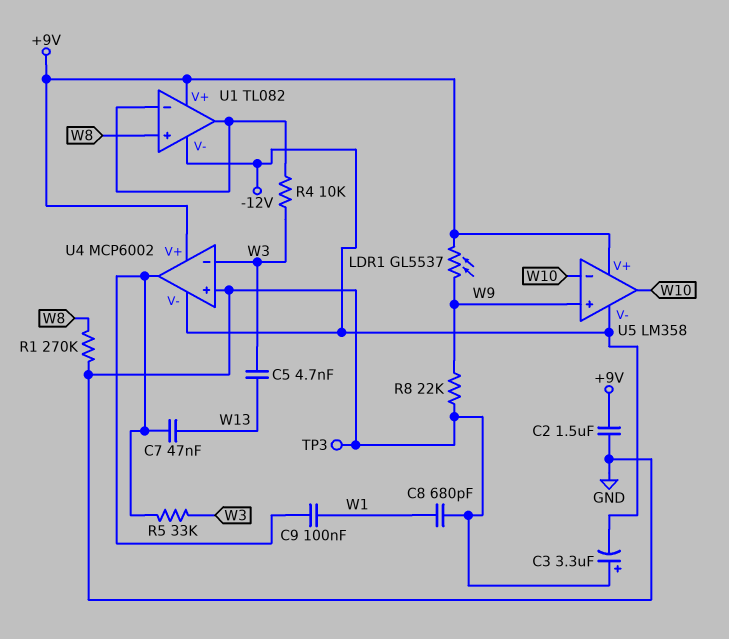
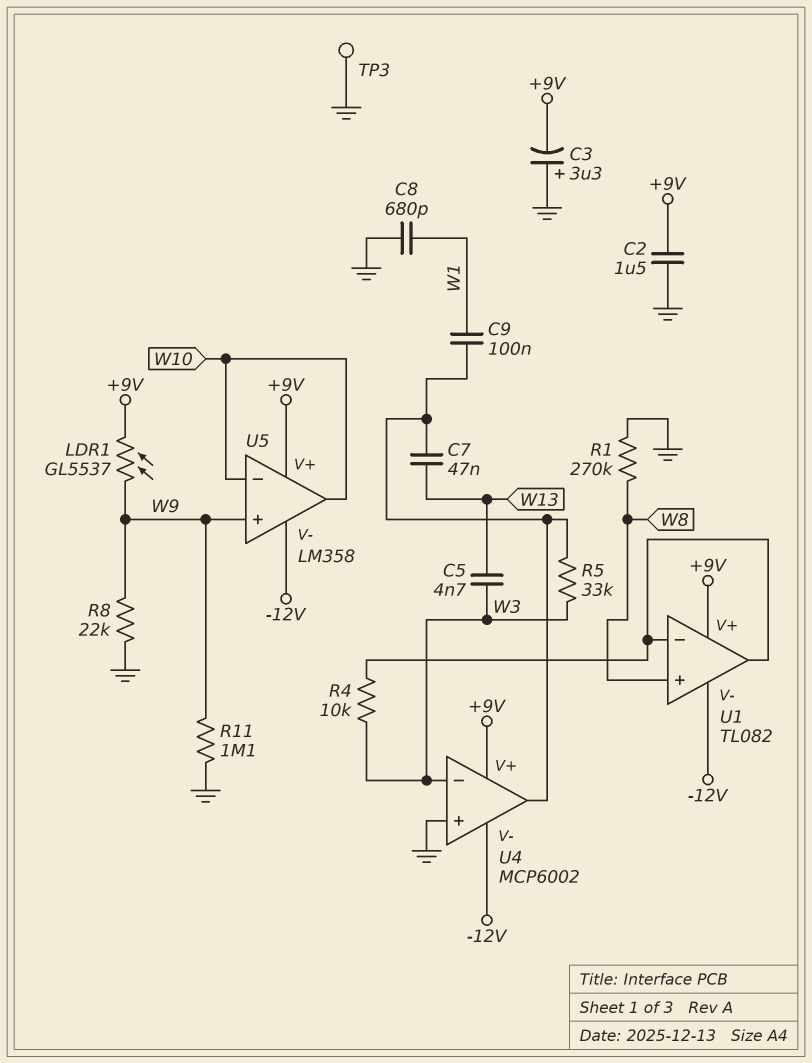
C3: 3.3uF (plus GND, minus -12V) -> 3.3uF (plus GND, minus +9V)
R11: none -> 1.1M (GND, W9)

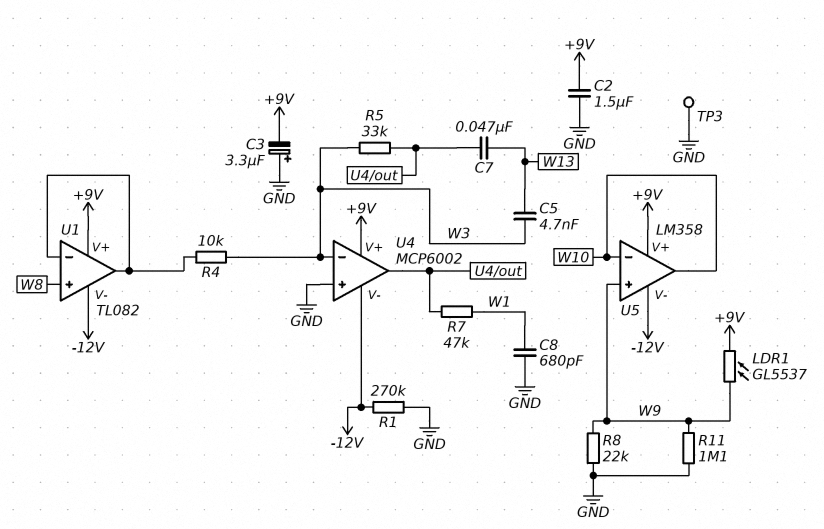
C9: 100nF (U4/out, W1) -> none
R1: 270k (GND, W8) -> 270k (-12V, GND)
R7: none -> 47k (U4/out, W1)

